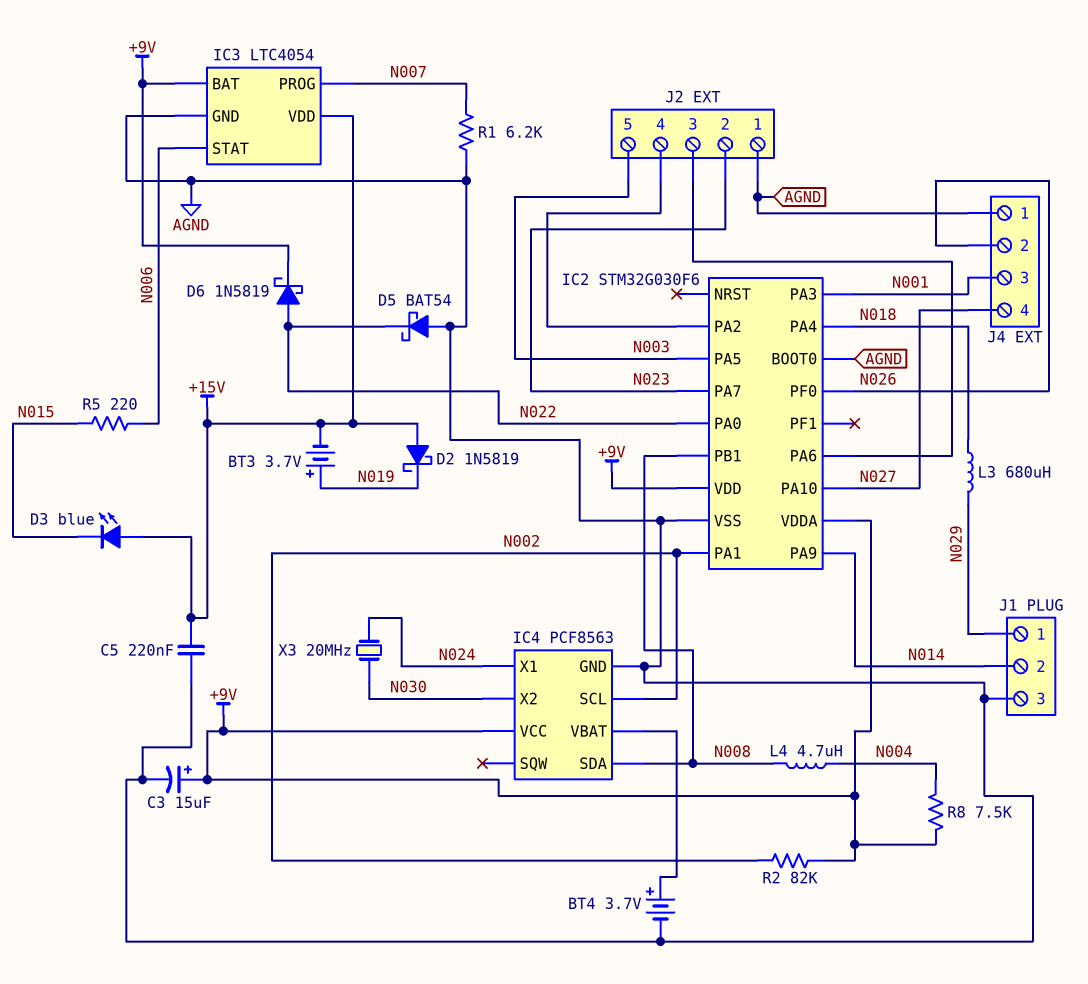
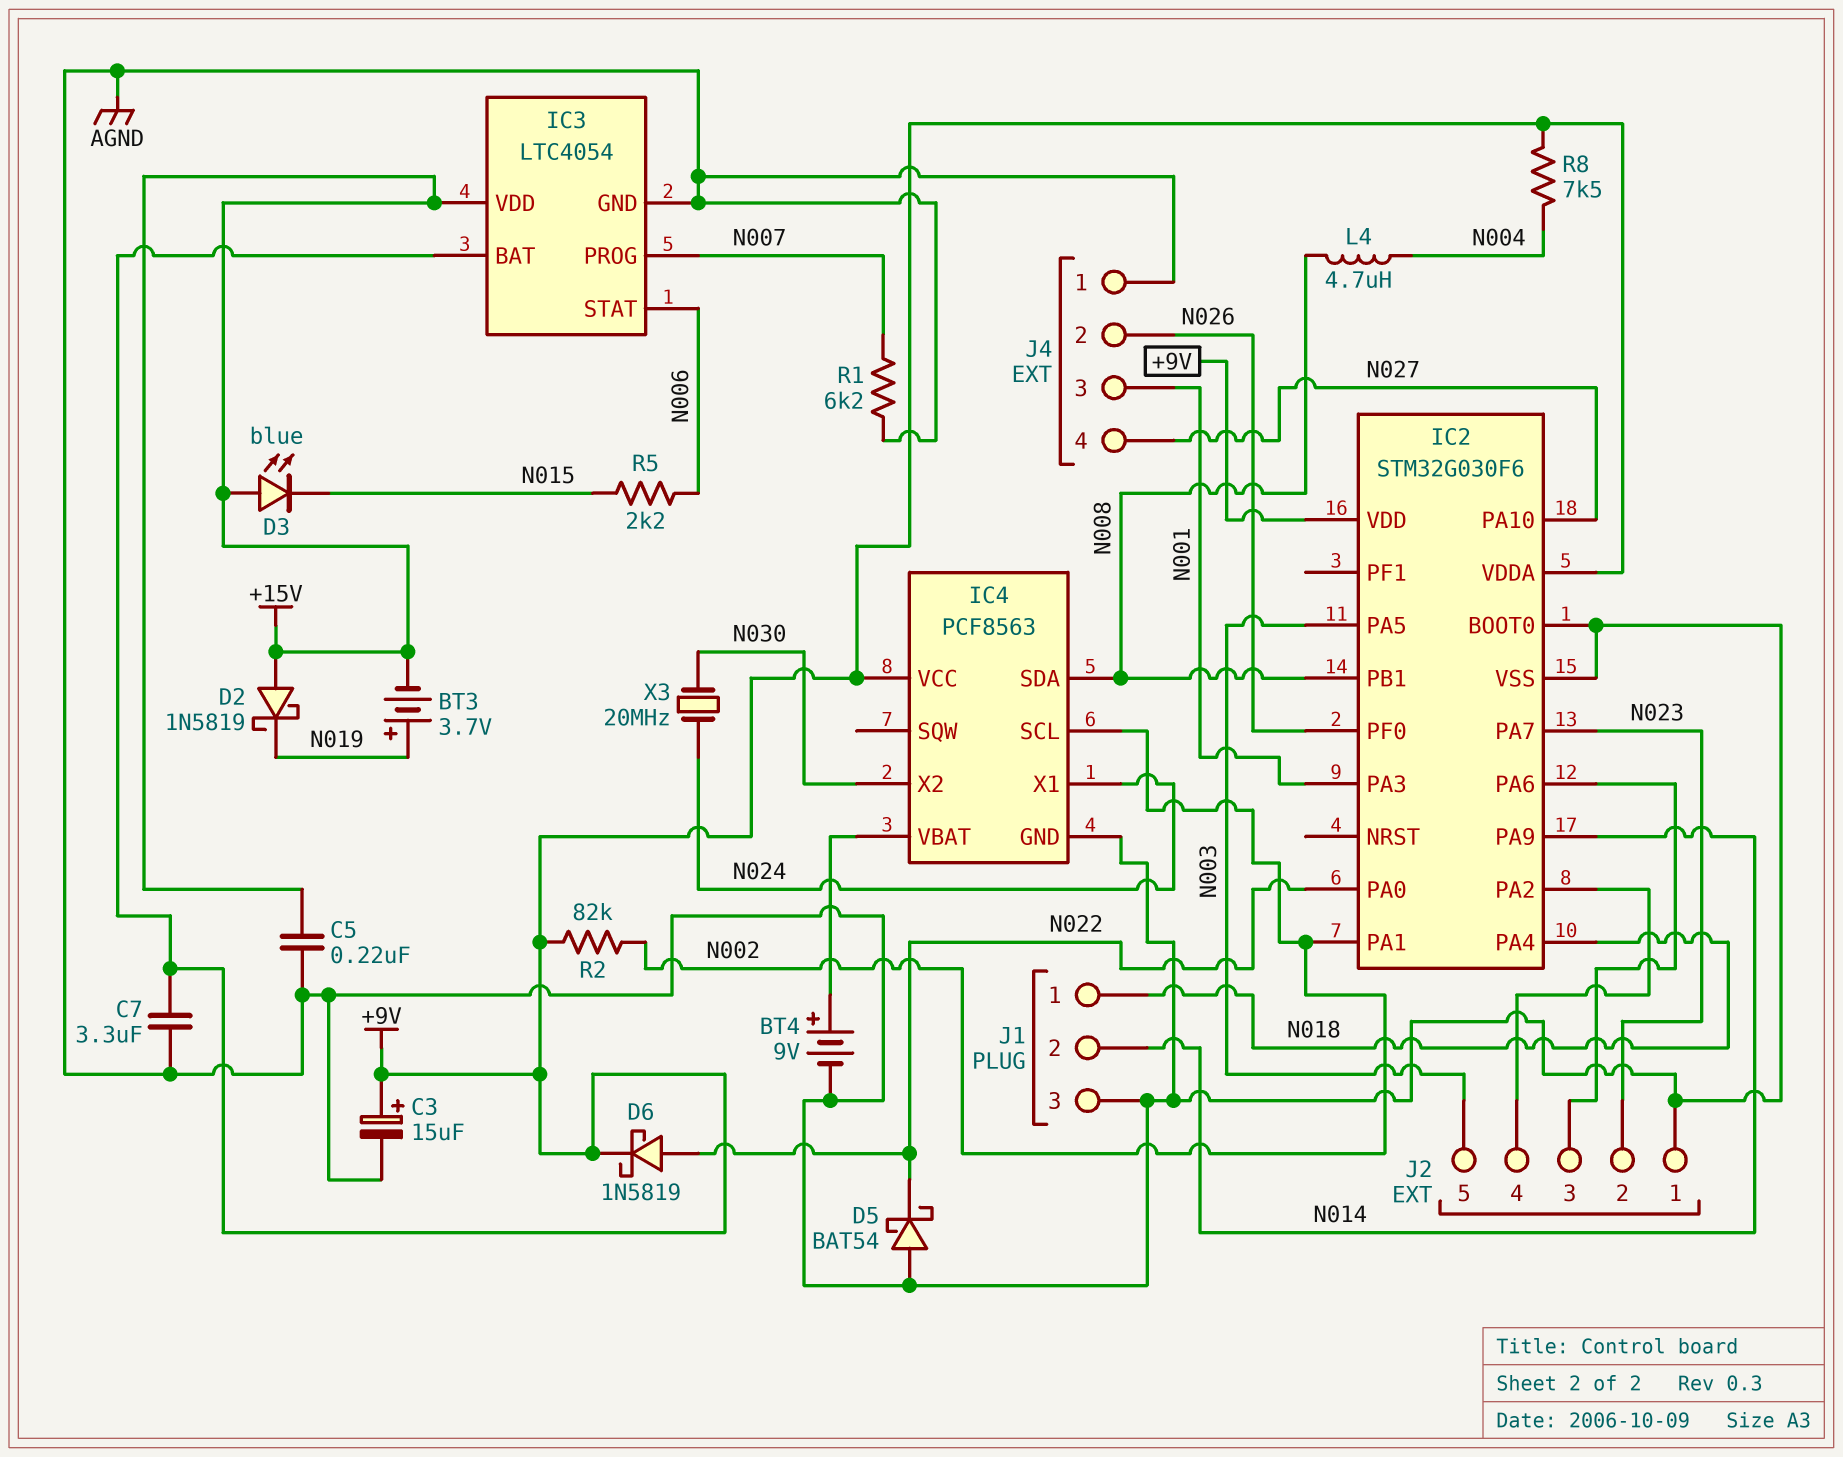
BT4: 3.7V (plus IC4/VBAT, minus AGND) -> 9V (plus IC4/VBAT, minus AGND)
C7: none -> 3.3uF (+9V, AGND)
J1 pin 1: N029 -> N018
L3: 680uH (N018, N029) -> none
R5: 220 (N006, N015) -> 2.2k (N006, N015)

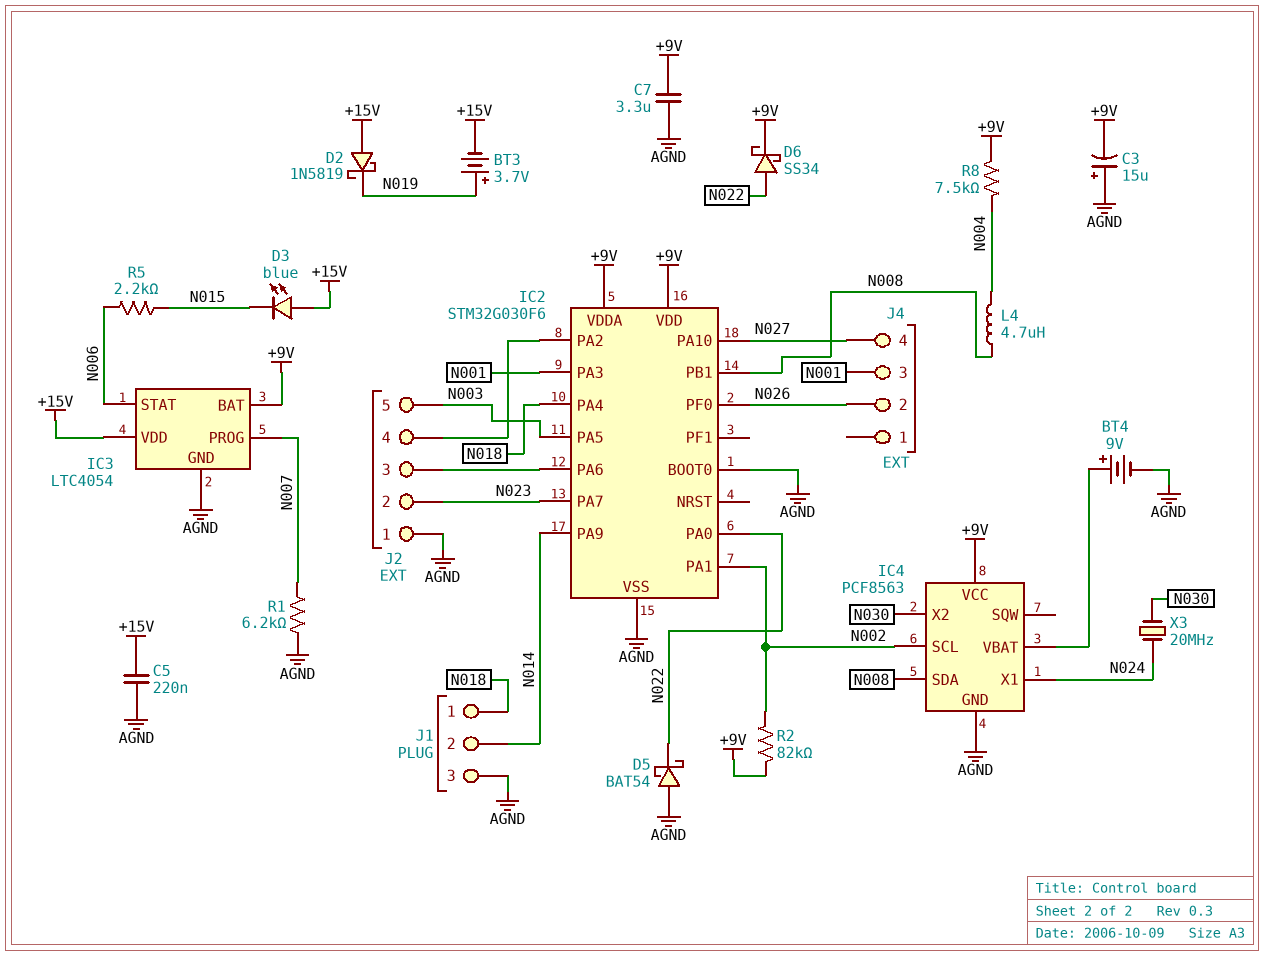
C3: 15uF (plus +9V, minus AGND) -> 15uF (plus AGND, minus +9V)
D6: schottky 1N5819 (A N022, K +9V) -> schottky SS34 (A N022, K +9V)
J4 pin 1: AGND -> none

